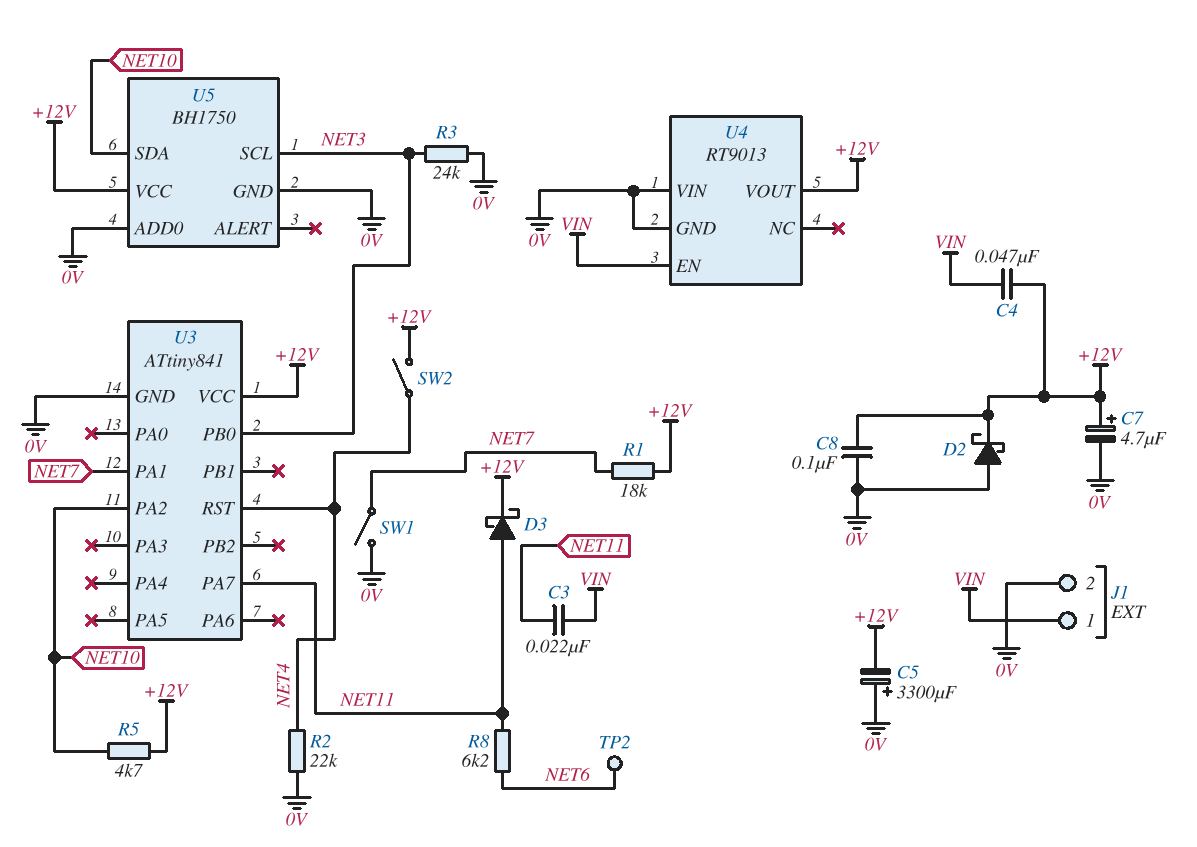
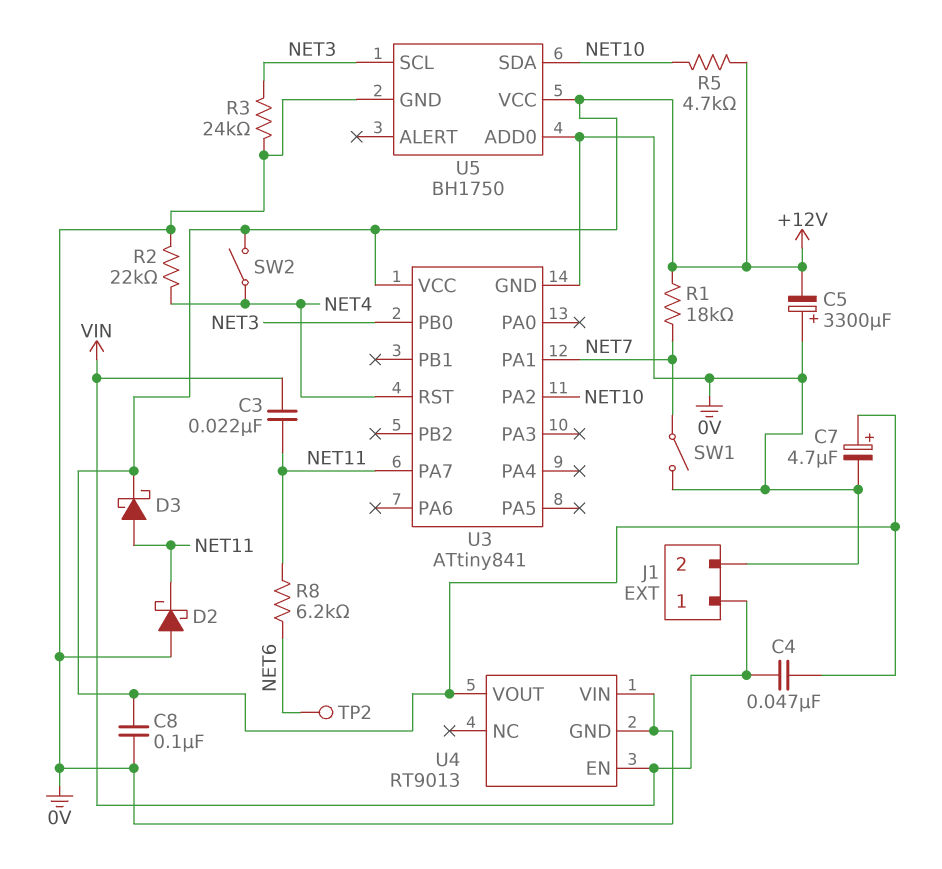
D2: schottky (A 0V, K +12V) -> schottky (A 0V, K NET11)

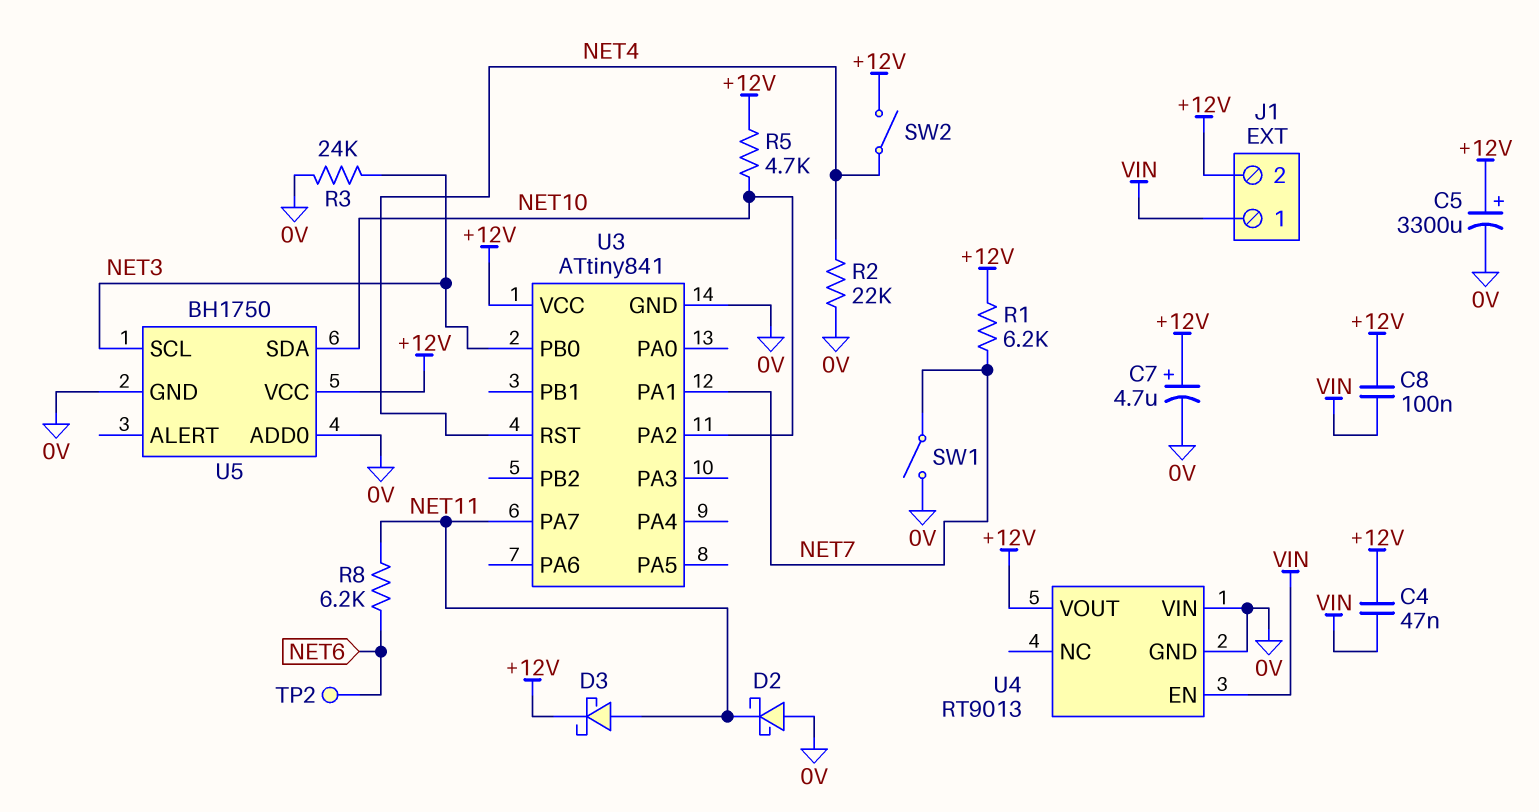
C3: 22nF (NET11, VIN) -> none
C5: 3300uF (plus 0V, minus +12V) -> 3300uF (plus +12V, minus 0V)
C8: 100nF (+12V, 0V) -> 100nF (+12V, VIN)
J1 pin 2: 0V -> +12V
R1: 18k (+12V, NET7) -> 6.2k (+12V, NET7)

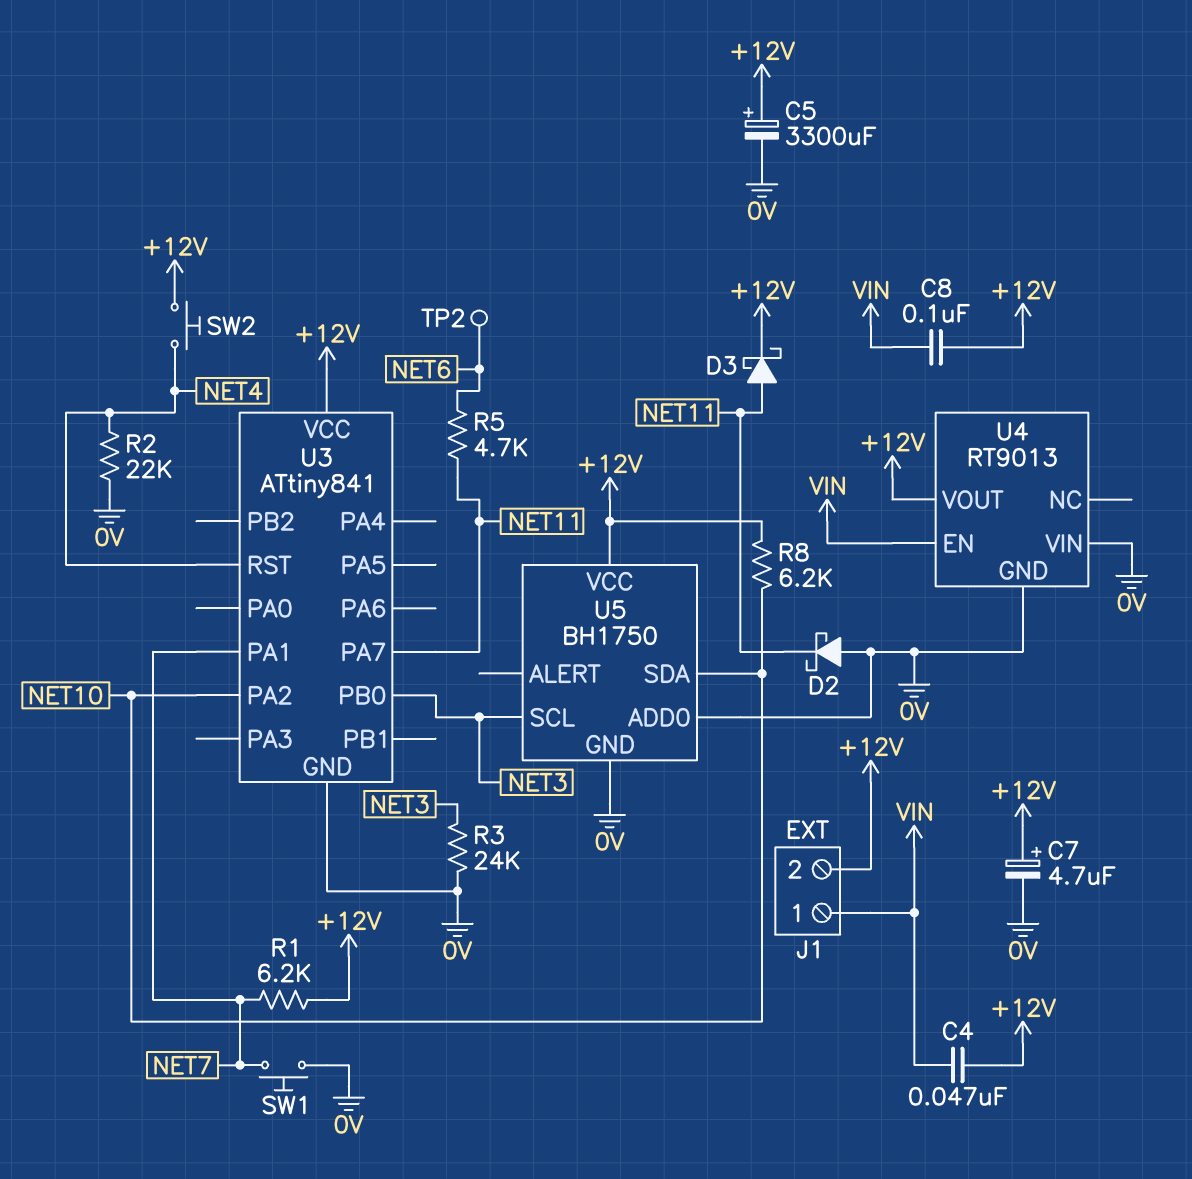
R5: 4.7k (+12V, NET10) -> 4.7k (NET6, NET11)
R8: 6.2k (NET6, NET11) -> 6.2k (+12V, NET10)
SW1: switch (0V, NET7) -> button (0V, NET7)
SW2: switch (+12V, NET4) -> button (+12V, NET4)

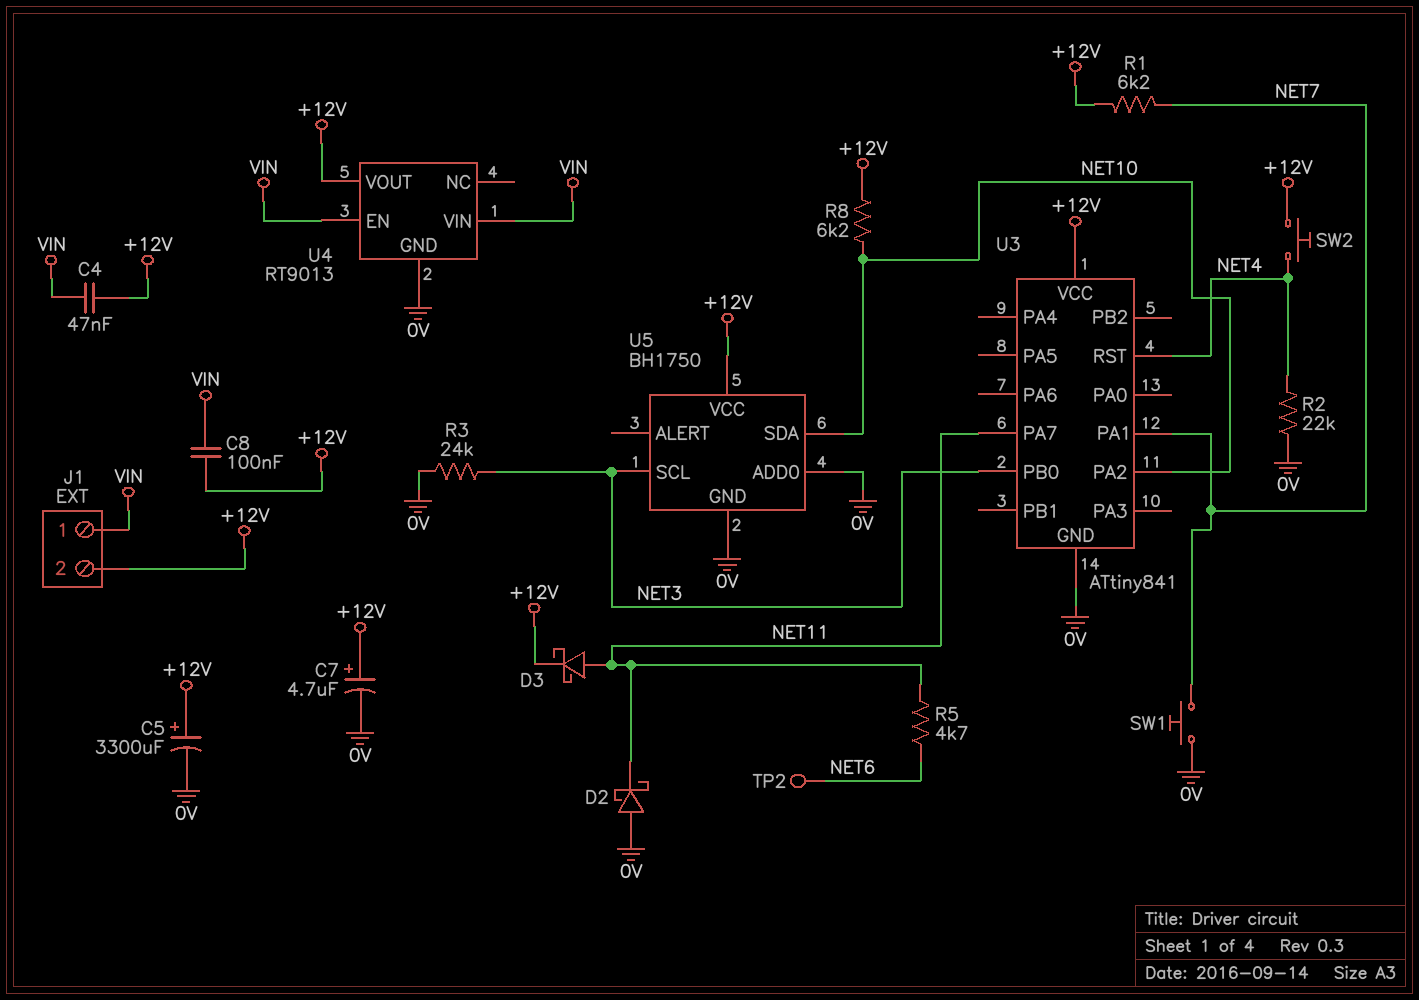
U4 pin VIN: 0V -> VIN

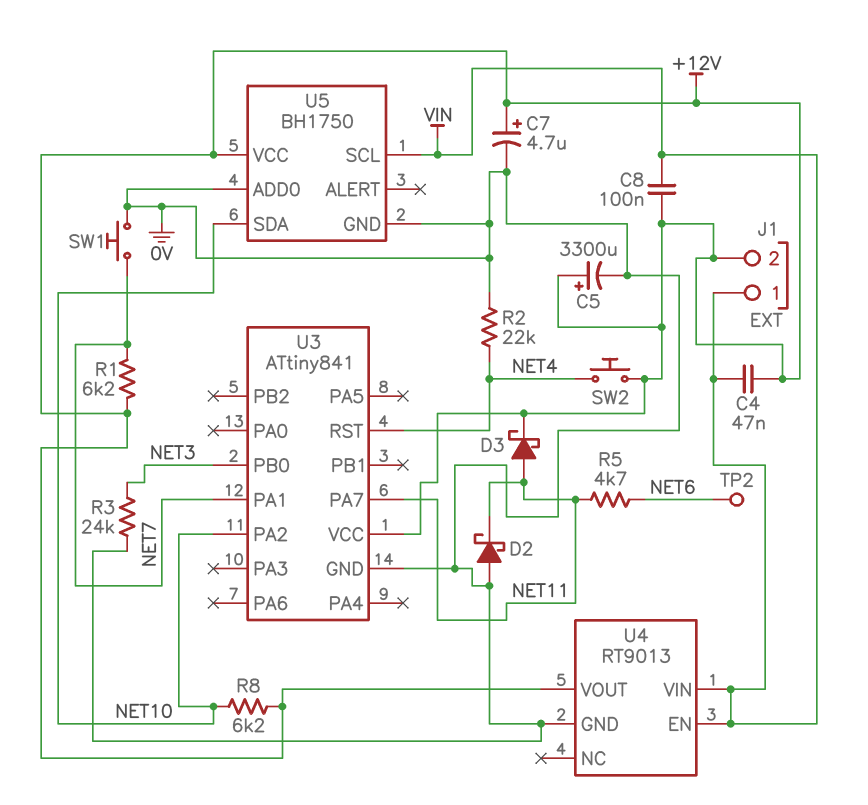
U5 pin SCL: NET3 -> VIN

